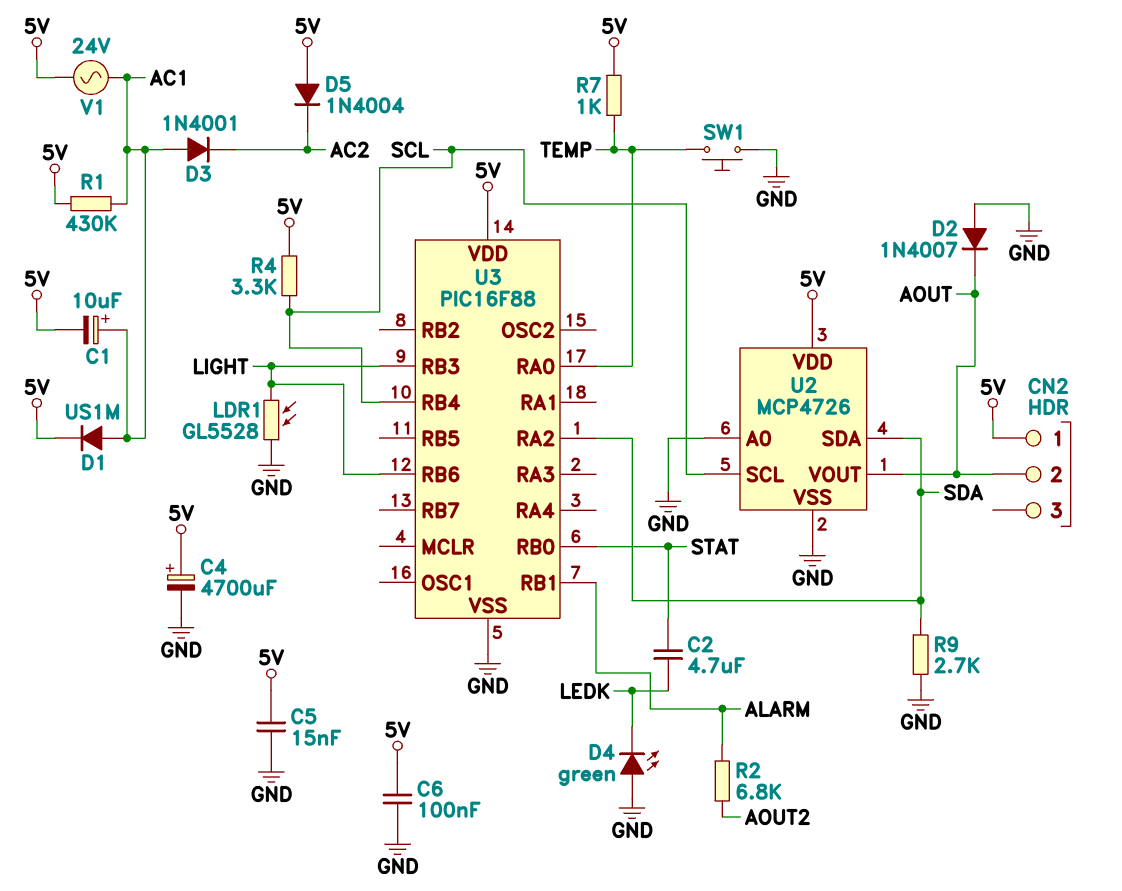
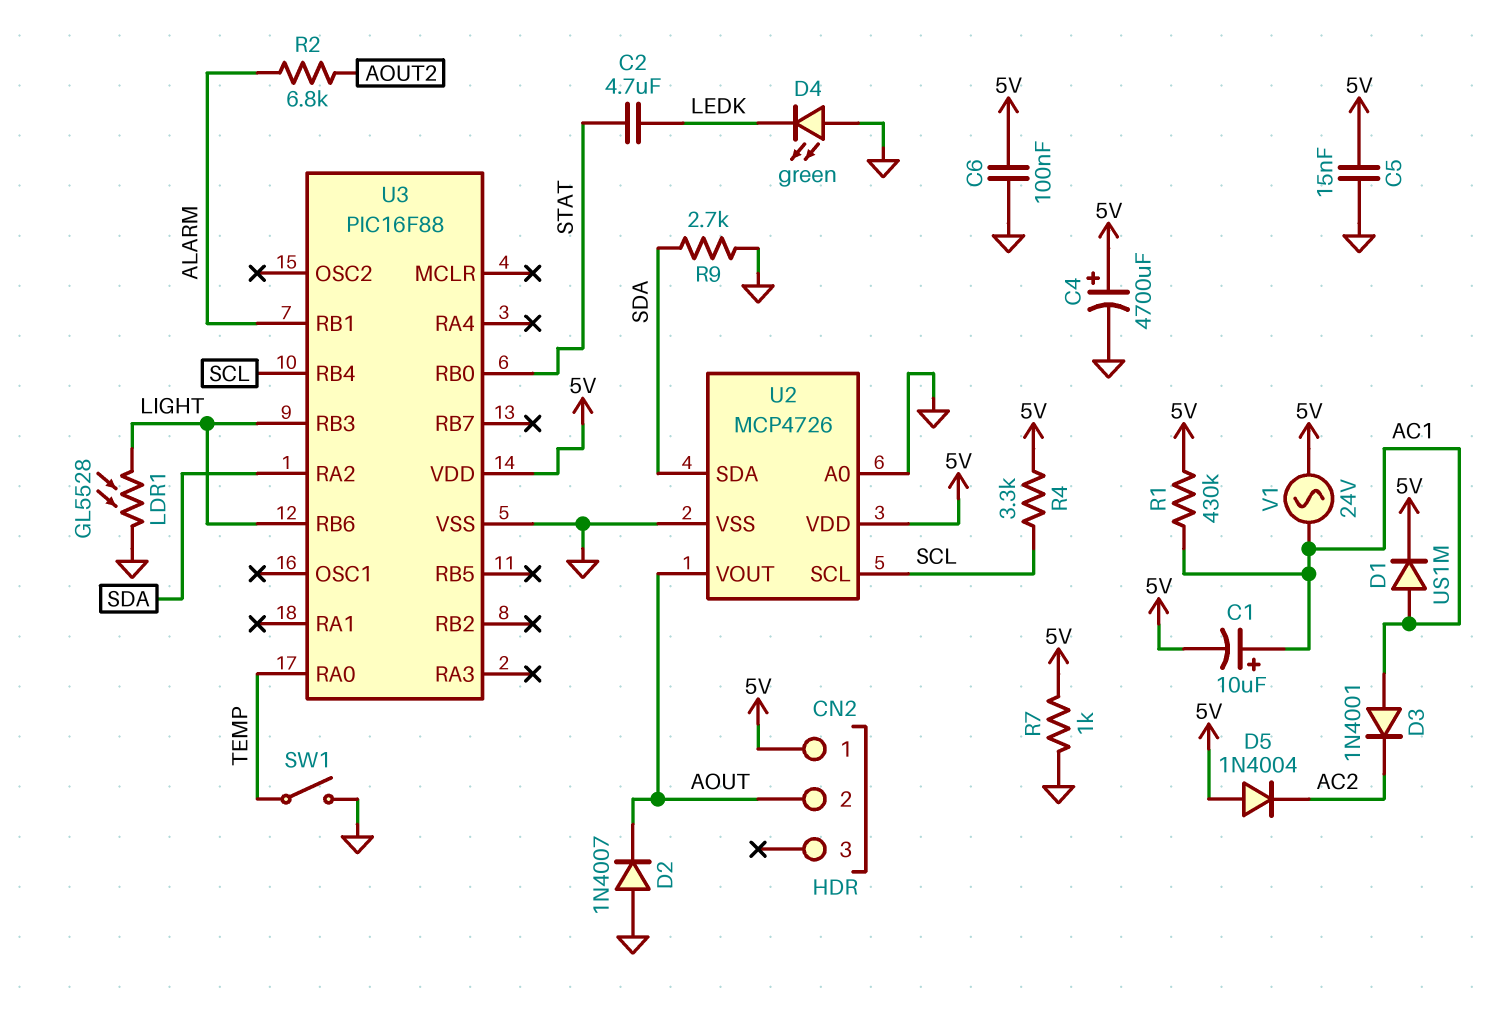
R7: 1k (5V, TEMP) -> 1k (5V, GND)
SW1: button (GND, TEMP) -> switch (GND, TEMP)

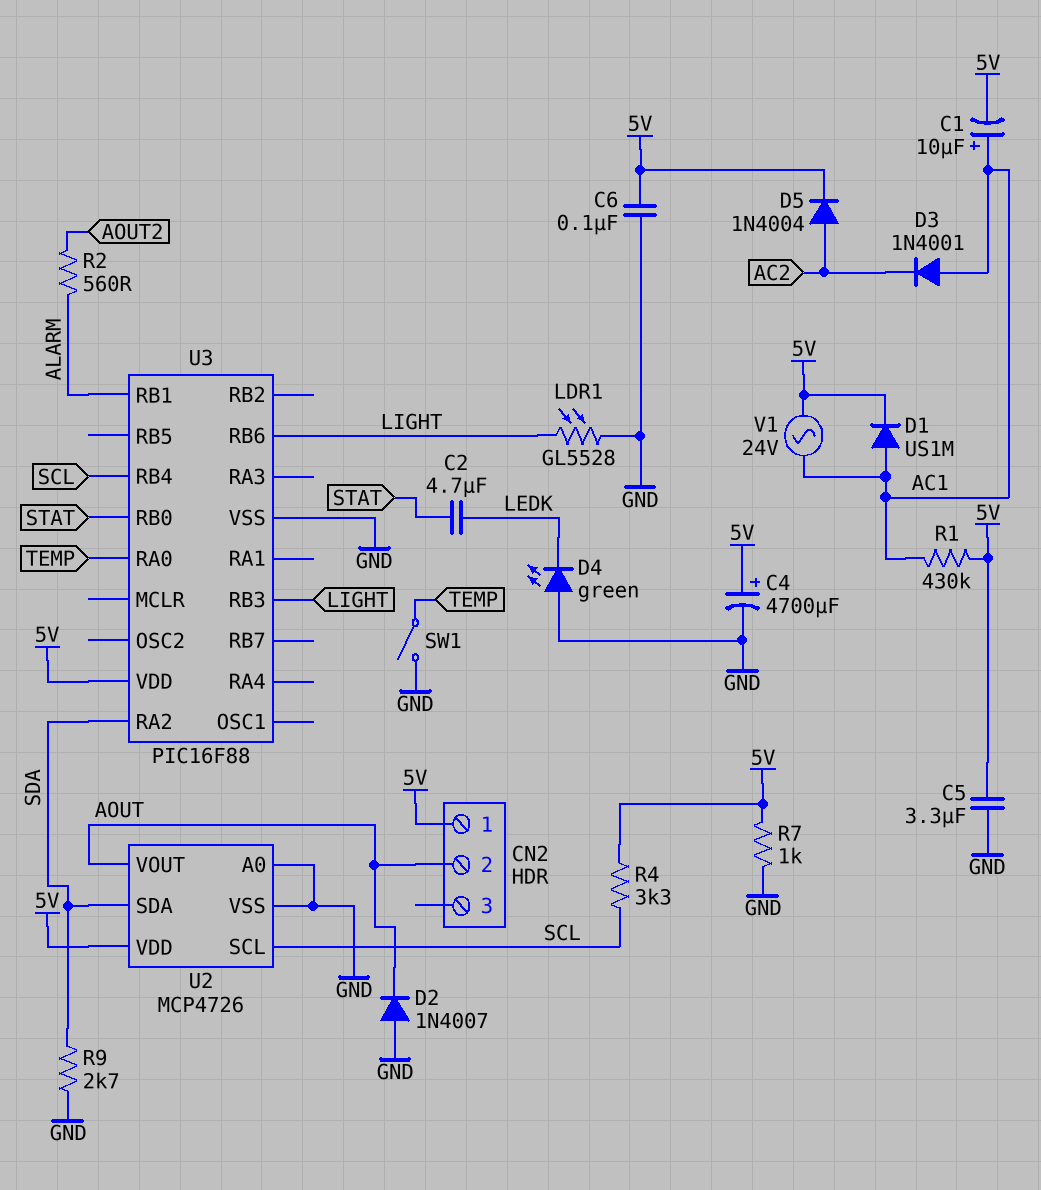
C5: 15nF (5V, GND) -> 3.3uF (5V, GND)
D5: diode 1N4004 (A 5V, K AC2) -> diode 1N4004 (A AC2, K 5V)
R2: 6.8k (ALARM, AOUT2) -> 560 (ALARM, AOUT2)

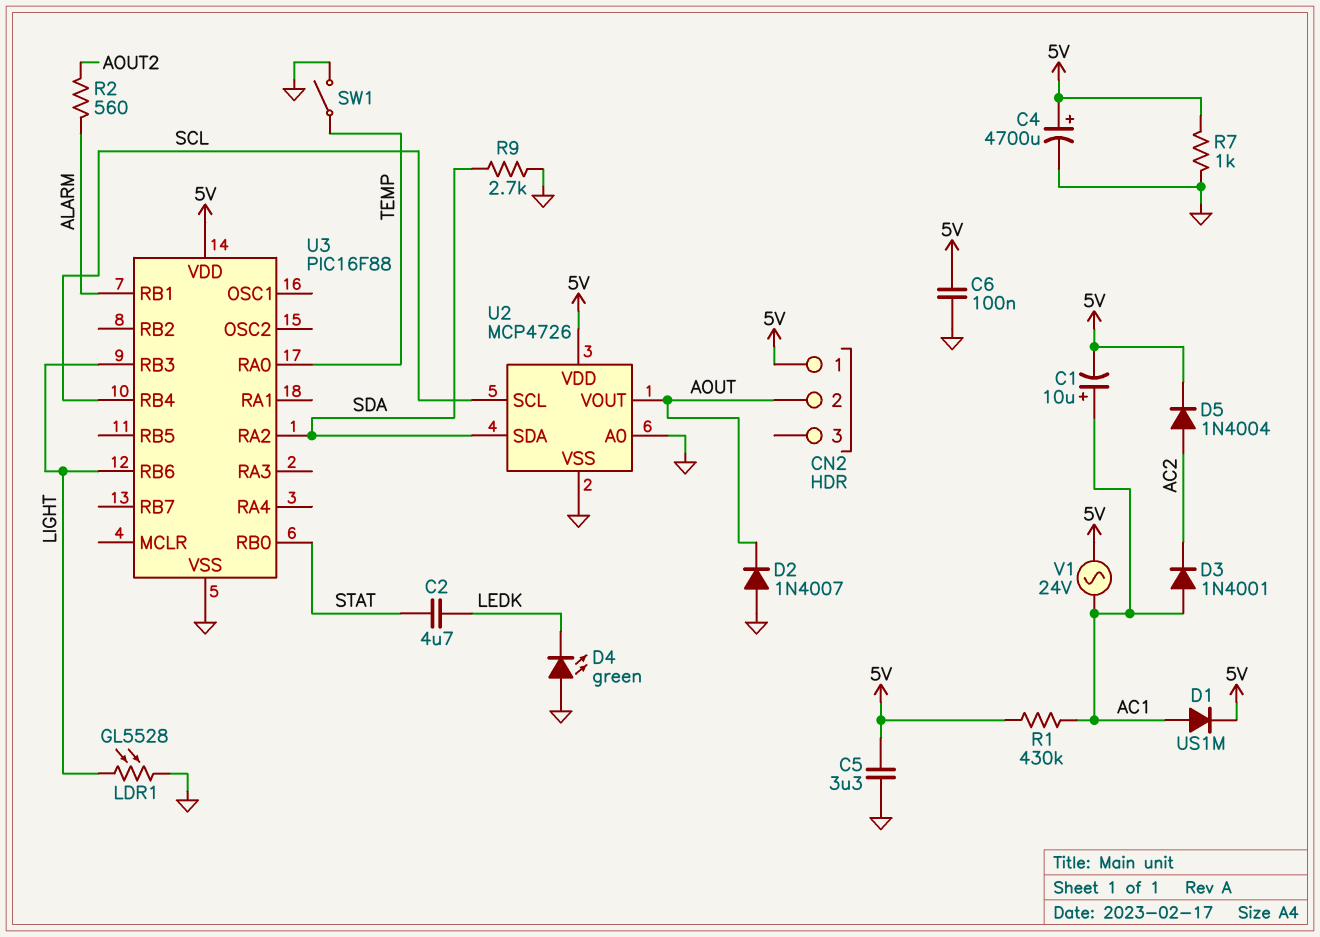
R4: 3.3k (5V, SCL) -> none

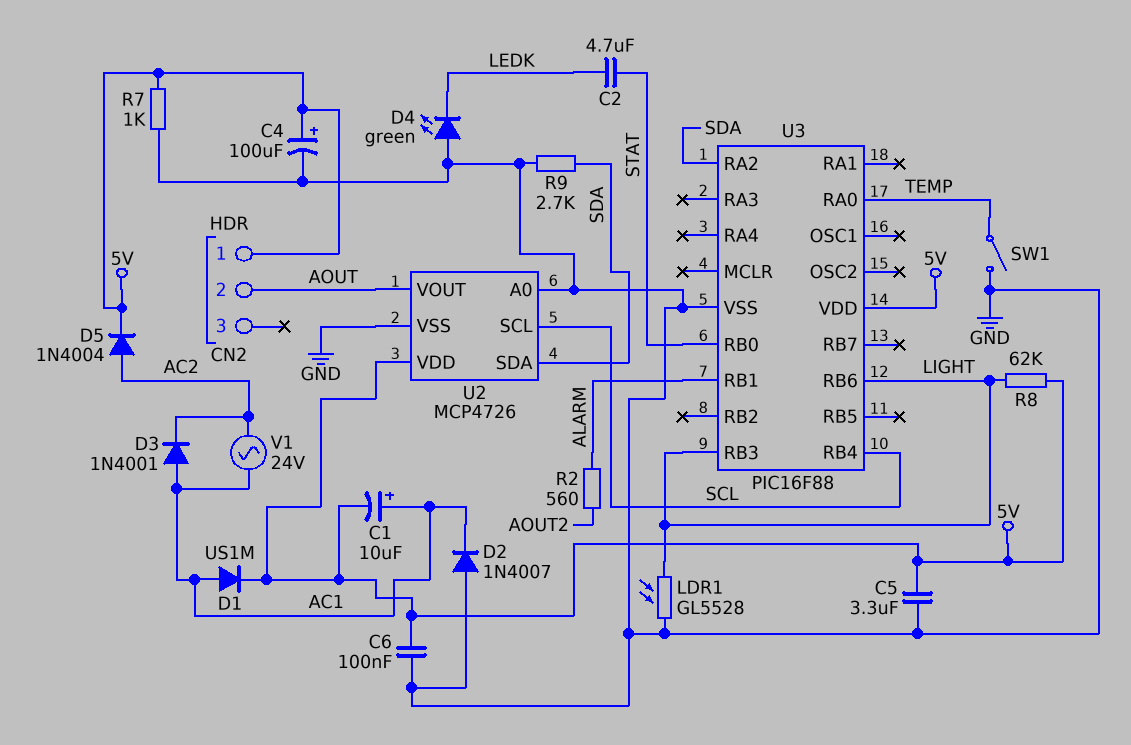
C4: 4700uF (plus 5V, minus GND) -> 100uF (plus 5V, minus GND)
D2: diode 1N4007 (A GND, K AOUT) -> diode 1N4007 (A GND, K AC1)
R1: 430k (5V, AC1) -> none
R8: none -> 62k (5V, LIGHT)
V1: AC 24V (5V, AC1) -> AC 24V (AC1, AC2)

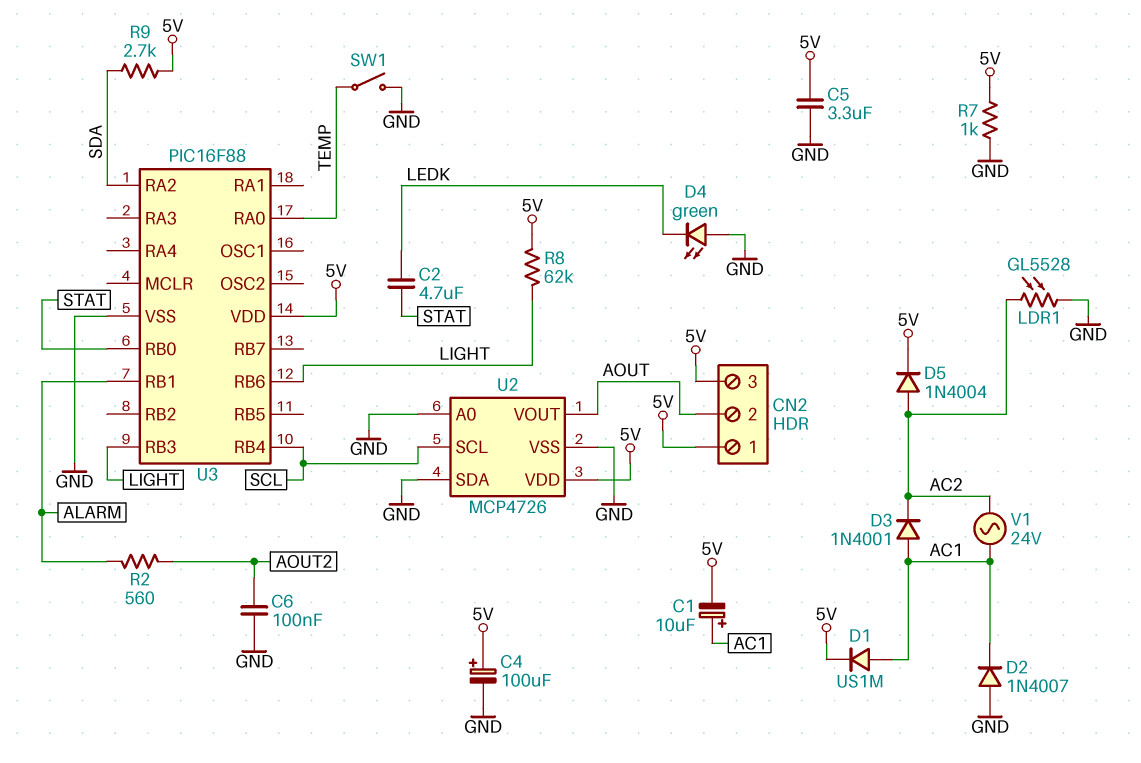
C6: 100nF (5V, GND) -> 100nF (AOUT2, GND)
CN2 pin 3: none -> 5V
LDR1: GL5528 (GND, LIGHT) -> GL5528 (AC2, GND)
R9: 2.7k (GND, SDA) -> 2.7k (5V, SDA)
U2 pin SDA: SDA -> GND

